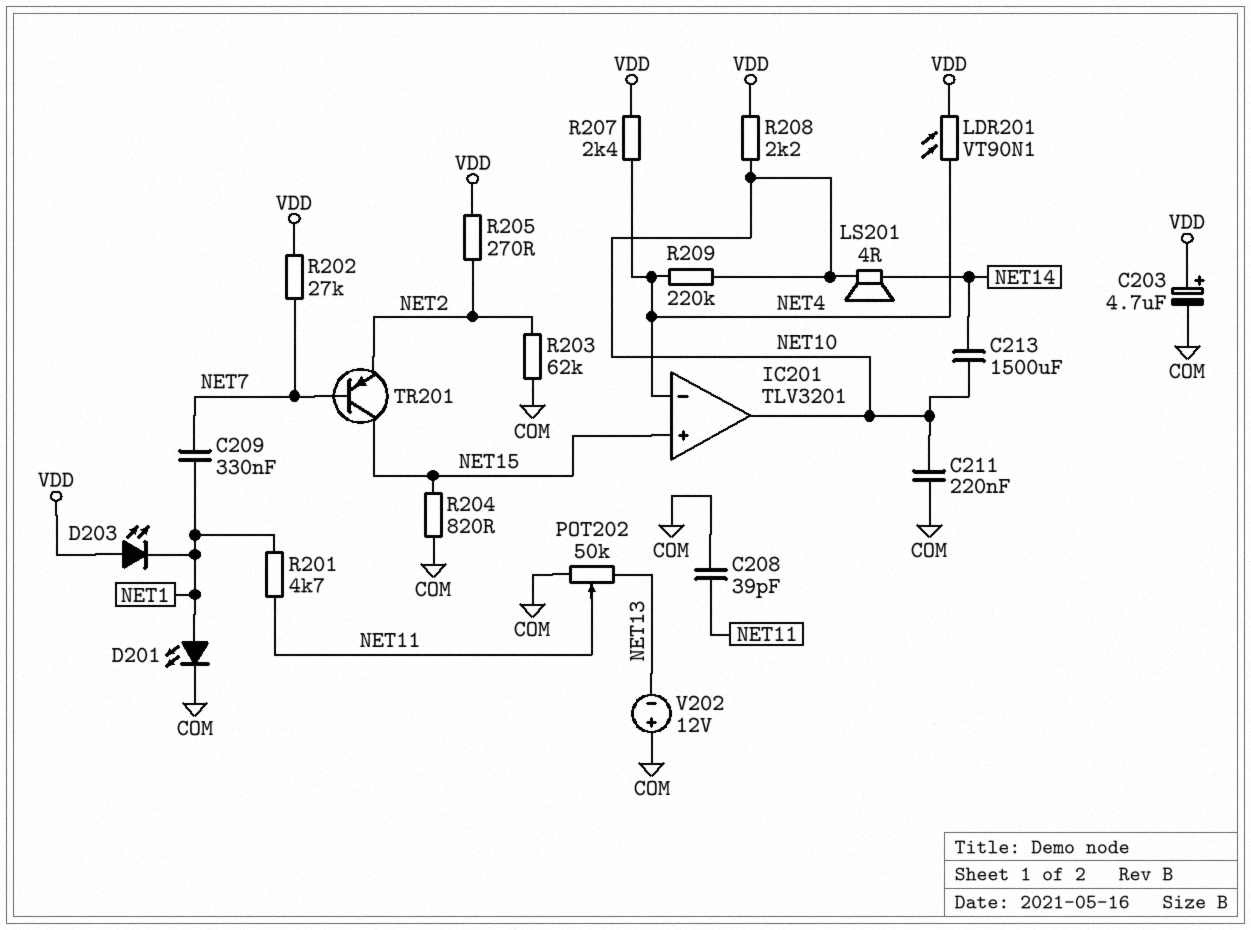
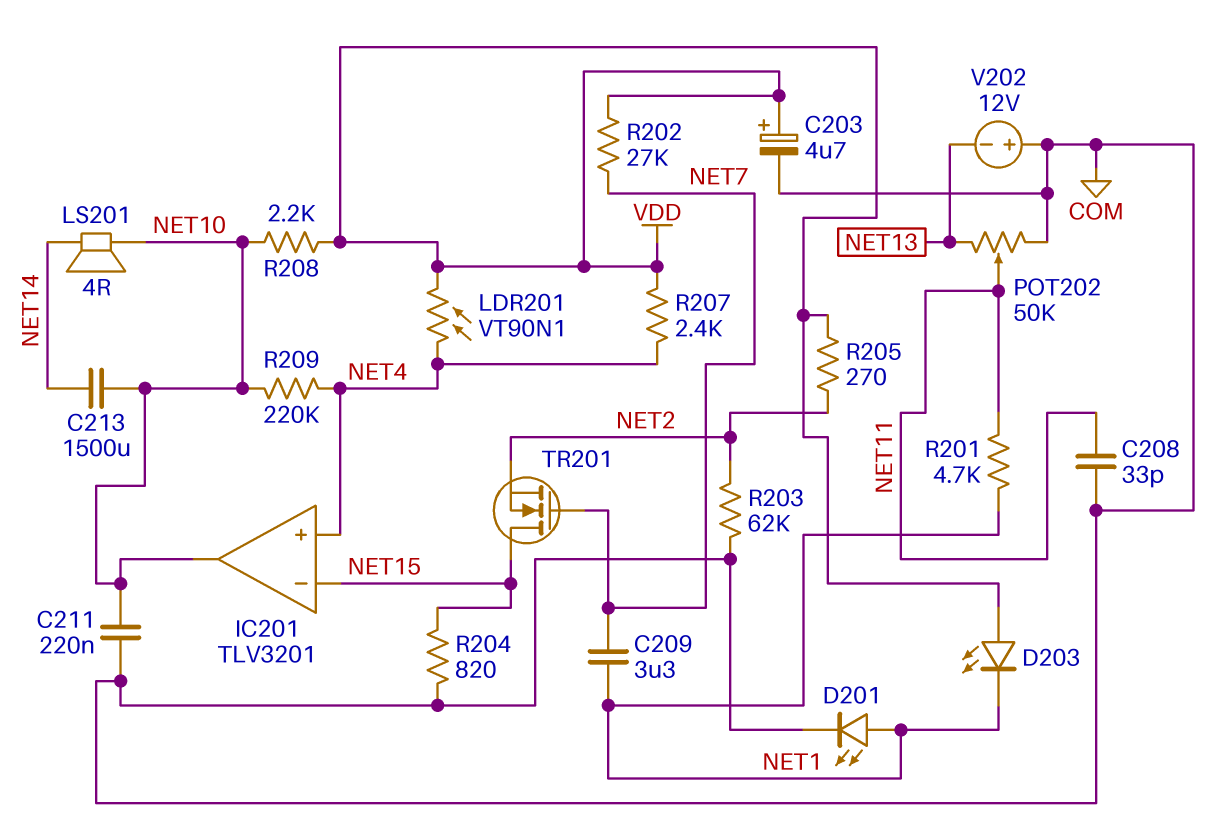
C208: 39pF (COM, NET11) -> 33pF (COM, NET11)
C209: 330nF (NET1, NET7) -> 3.3uF (NET1, NET7)
IC201 pin in+: NET15 -> NET4
IC201 pin in-: NET4 -> NET15
TR201: PNP (B NET7, C NET15, E NET2) -> NMOS (G NET7, D NET15, S NET2)

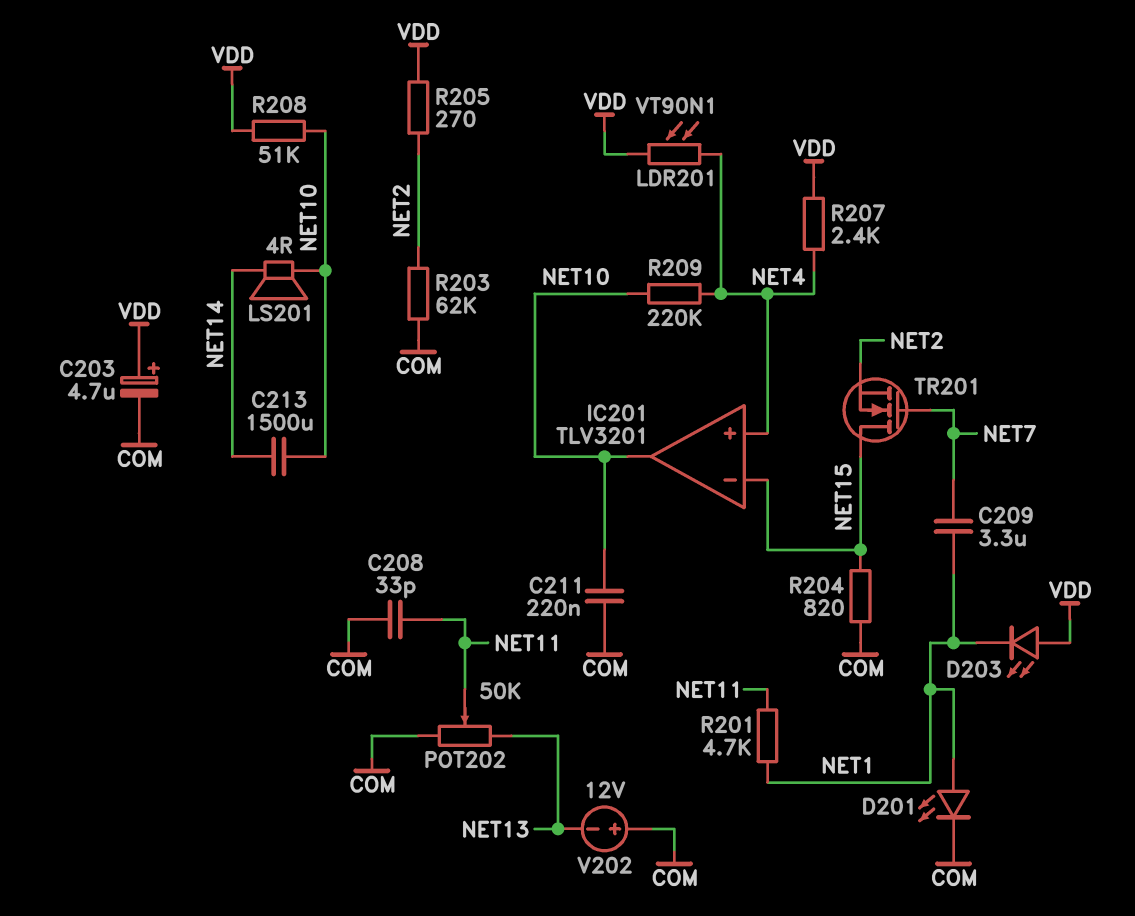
R202: 27k (NET7, VDD) -> none
R208: 2.2k (NET10, VDD) -> 51k (NET10, VDD)

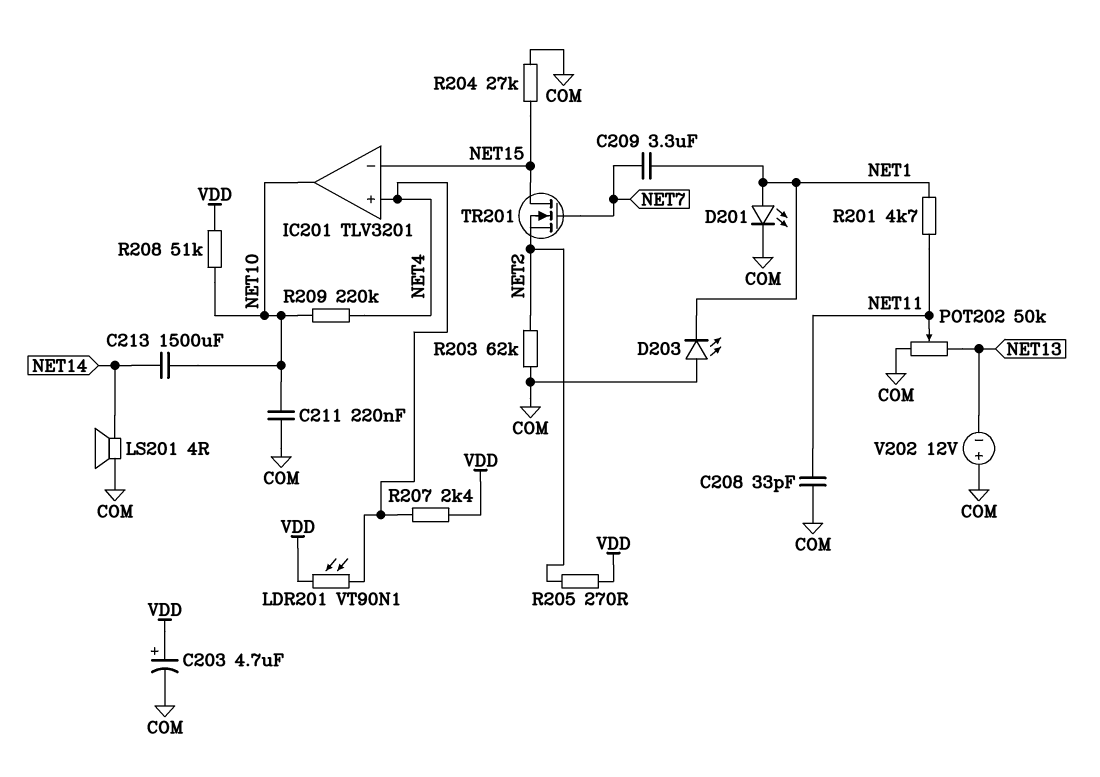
D203: LED (A VDD, K NET1) -> LED (A COM, K NET1)
LS201: speaker 4R (NET10, NET14) -> speaker 4R (COM, NET14)
R204: 820 (COM, NET15) -> 27k (COM, NET15)

